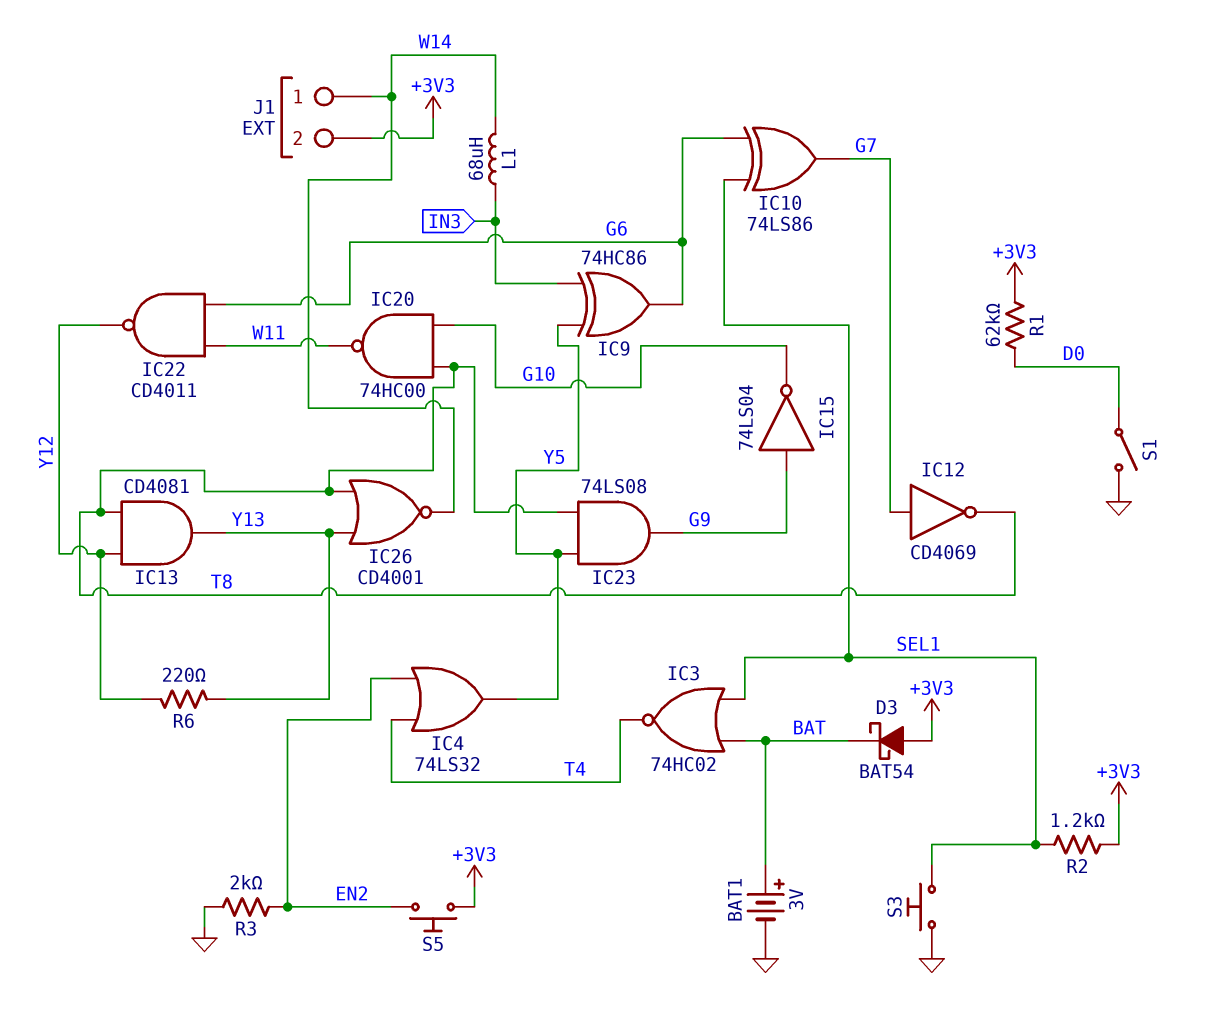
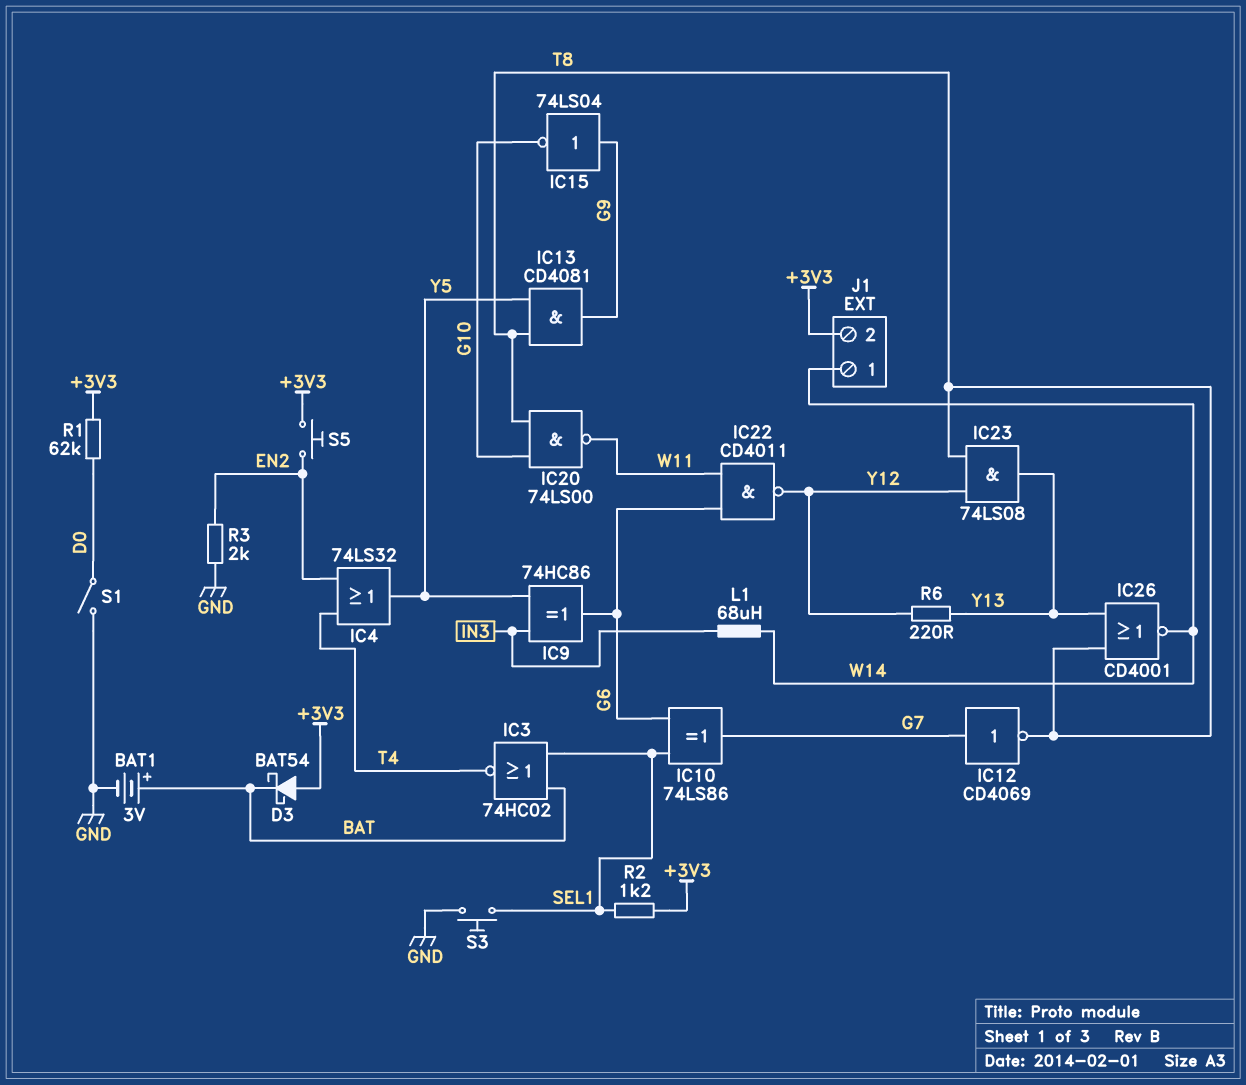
IC13: AND CD4081 (in T8, in Y12, out Y13) -> AND CD4081 (in T8, in Y5, out G9)
IC20: NAND 74HC00 (in G10, in T8, out W11) -> NAND 74LS00 (in G10, in T8, out W11)
IC23: AND 74LS08 (in T8, in Y5, out G9) -> AND 74LS08 (in T8, in Y12, out Y13)

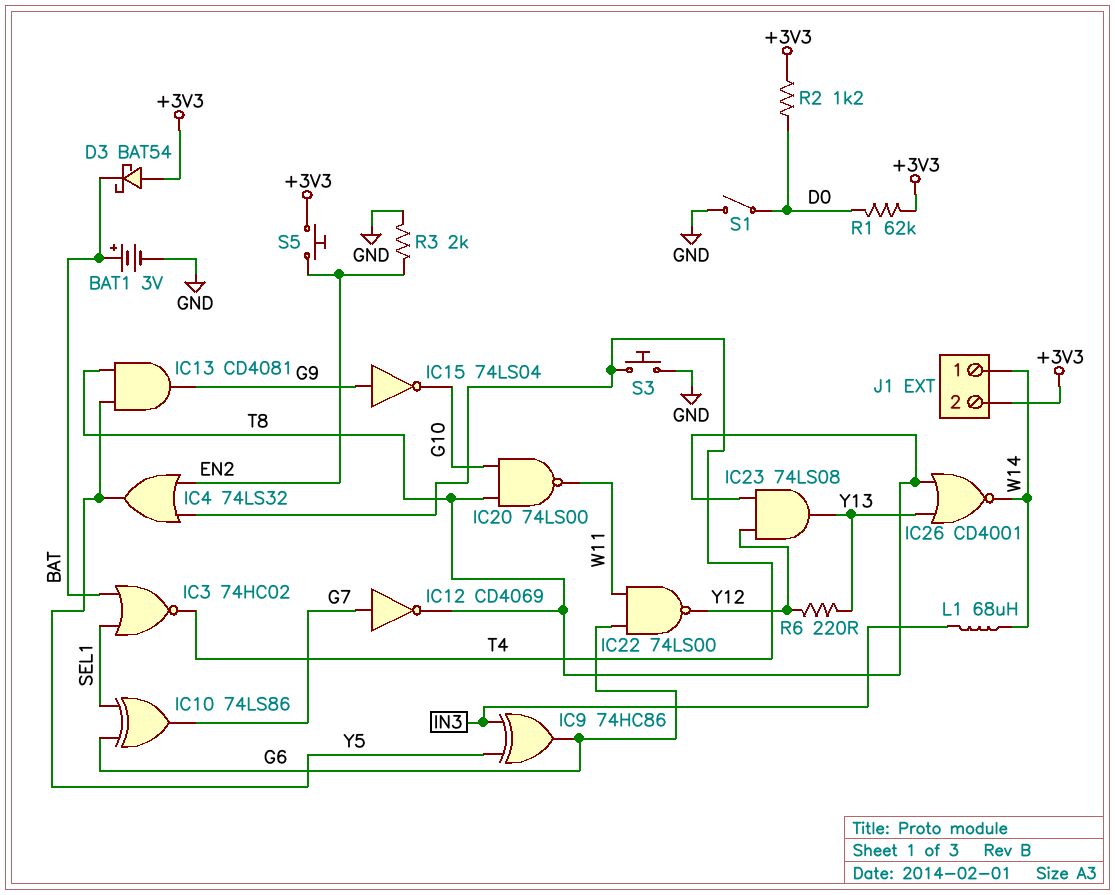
IC22: NAND CD4011 (in G6, in W11, out Y12) -> NAND 74LS00 (in G6, in W11, out Y12)
R2: 1.2k (+3V3, SEL1) -> 1.2k (+3V3, D0)
S3: button (GND, SEL1) -> button (GND, T4)

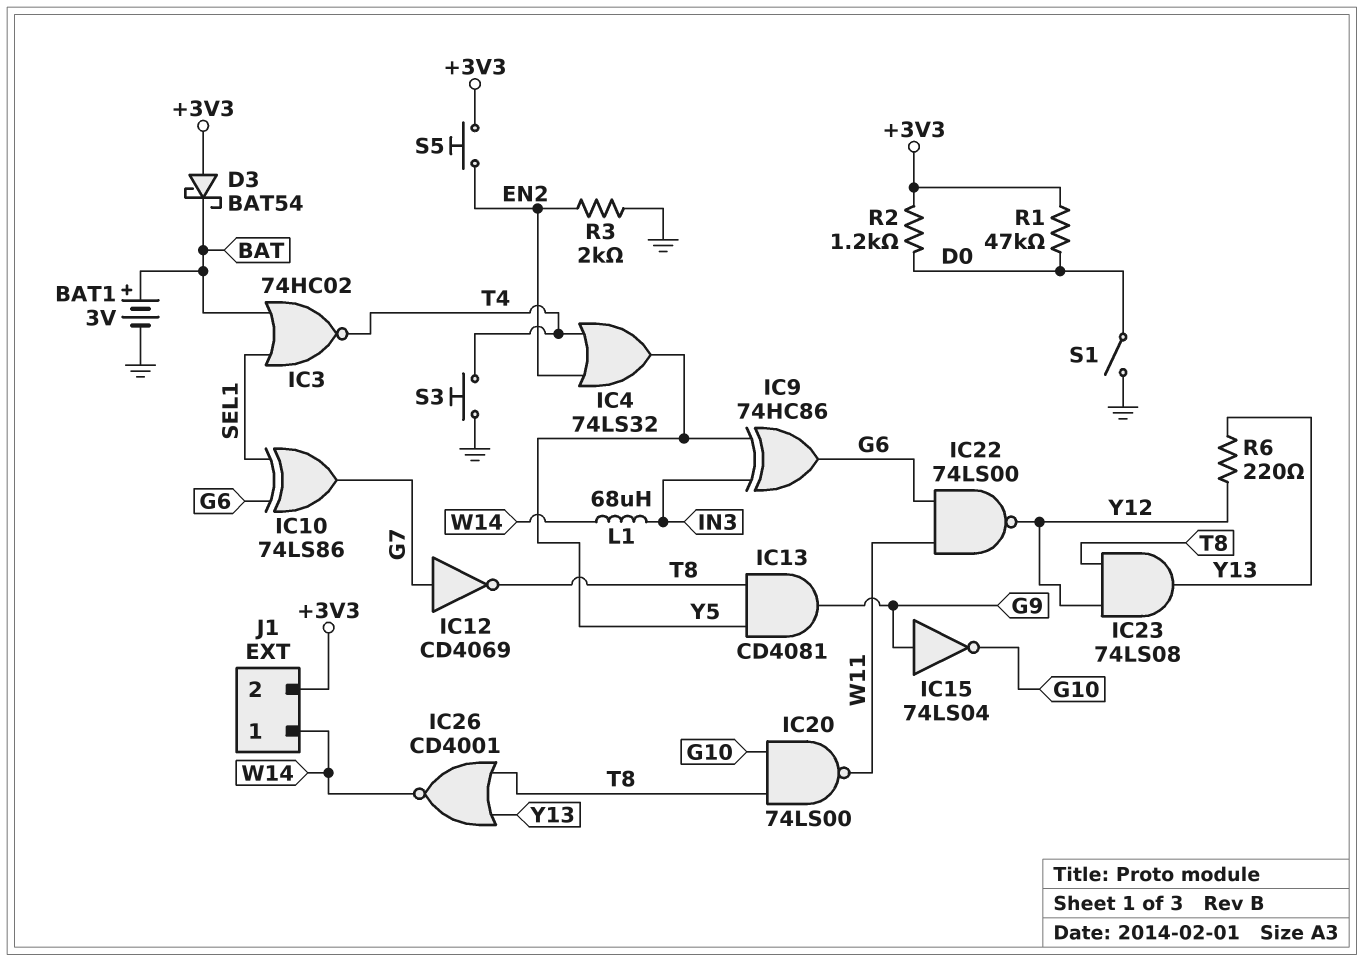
R1: 62k (+3V3, D0) -> 47k (+3V3, D0)

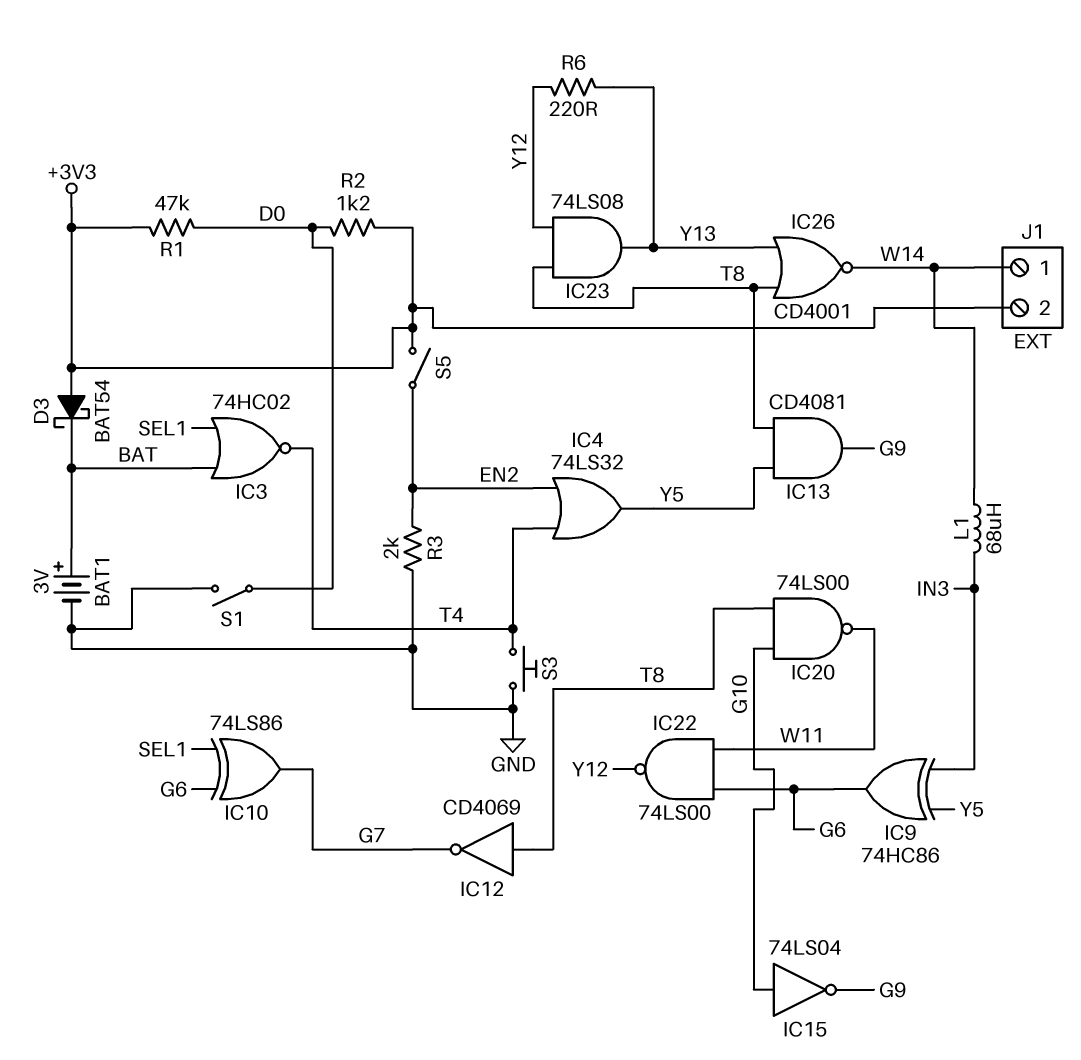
IC12: NOT CD4069 (in G7, out T8) -> NOT CD4069 (in T8, out G7)
IC15: NOT 74LS04 (in G9, out G10) -> NOT 74LS04 (in G10, out G9)
S5: button (+3V3, EN2) -> switch (+3V3, EN2)

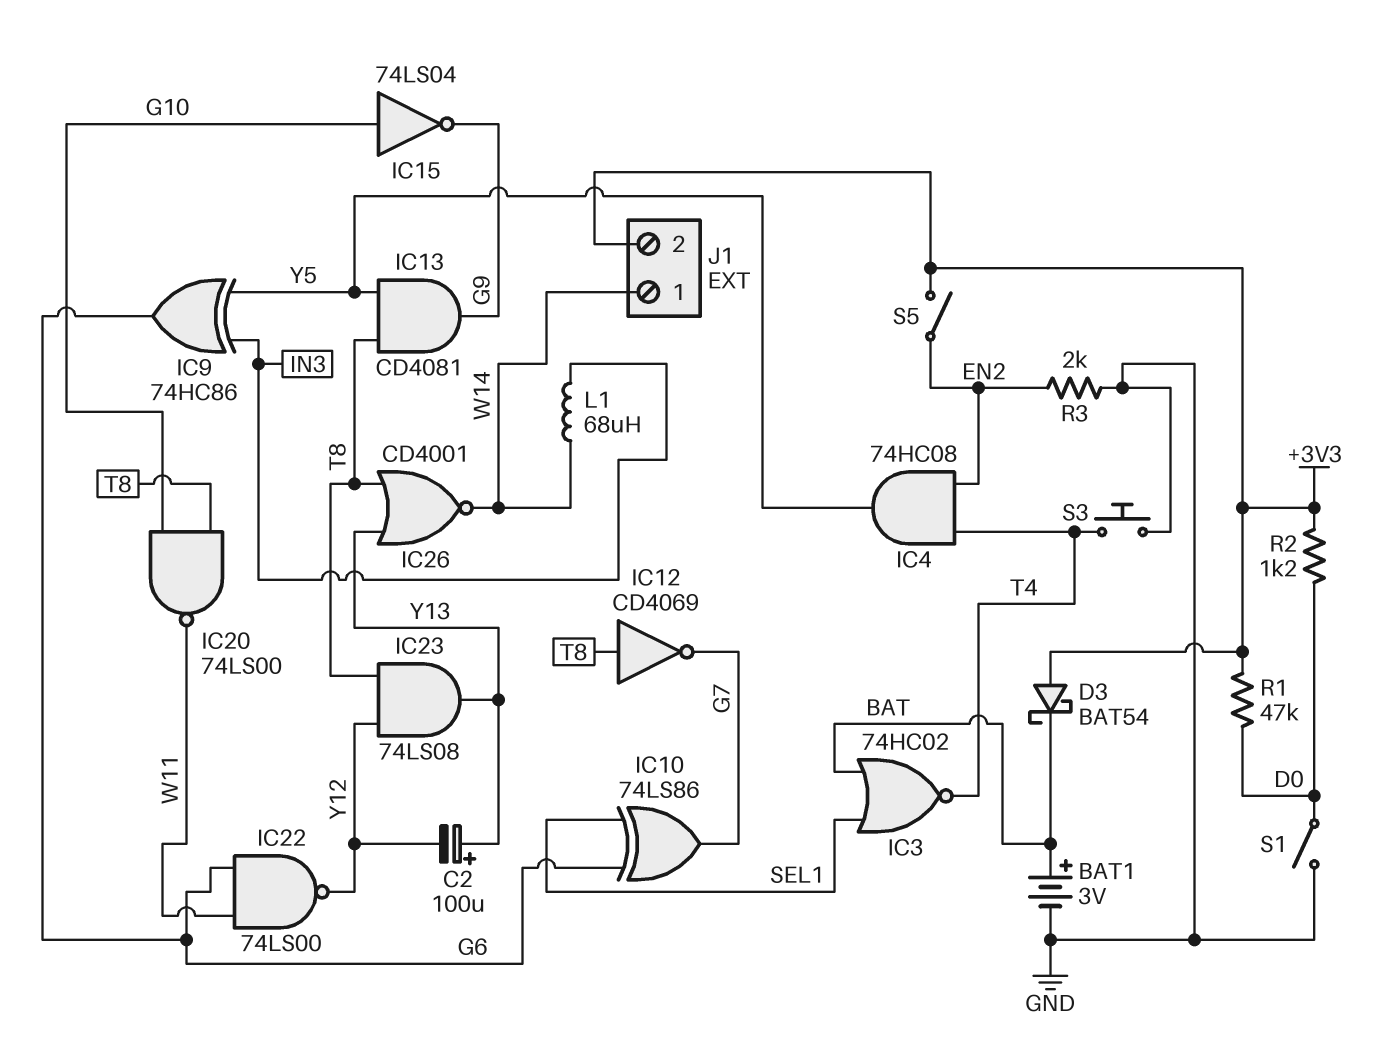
C2: none -> 100uF (plus Y13, minus Y12)
IC4: OR 74LS32 (in EN2, in T4, out Y5) -> AND 74HC08 (in EN2, in T4, out Y5)
R6: 220 (Y12, Y13) -> none

